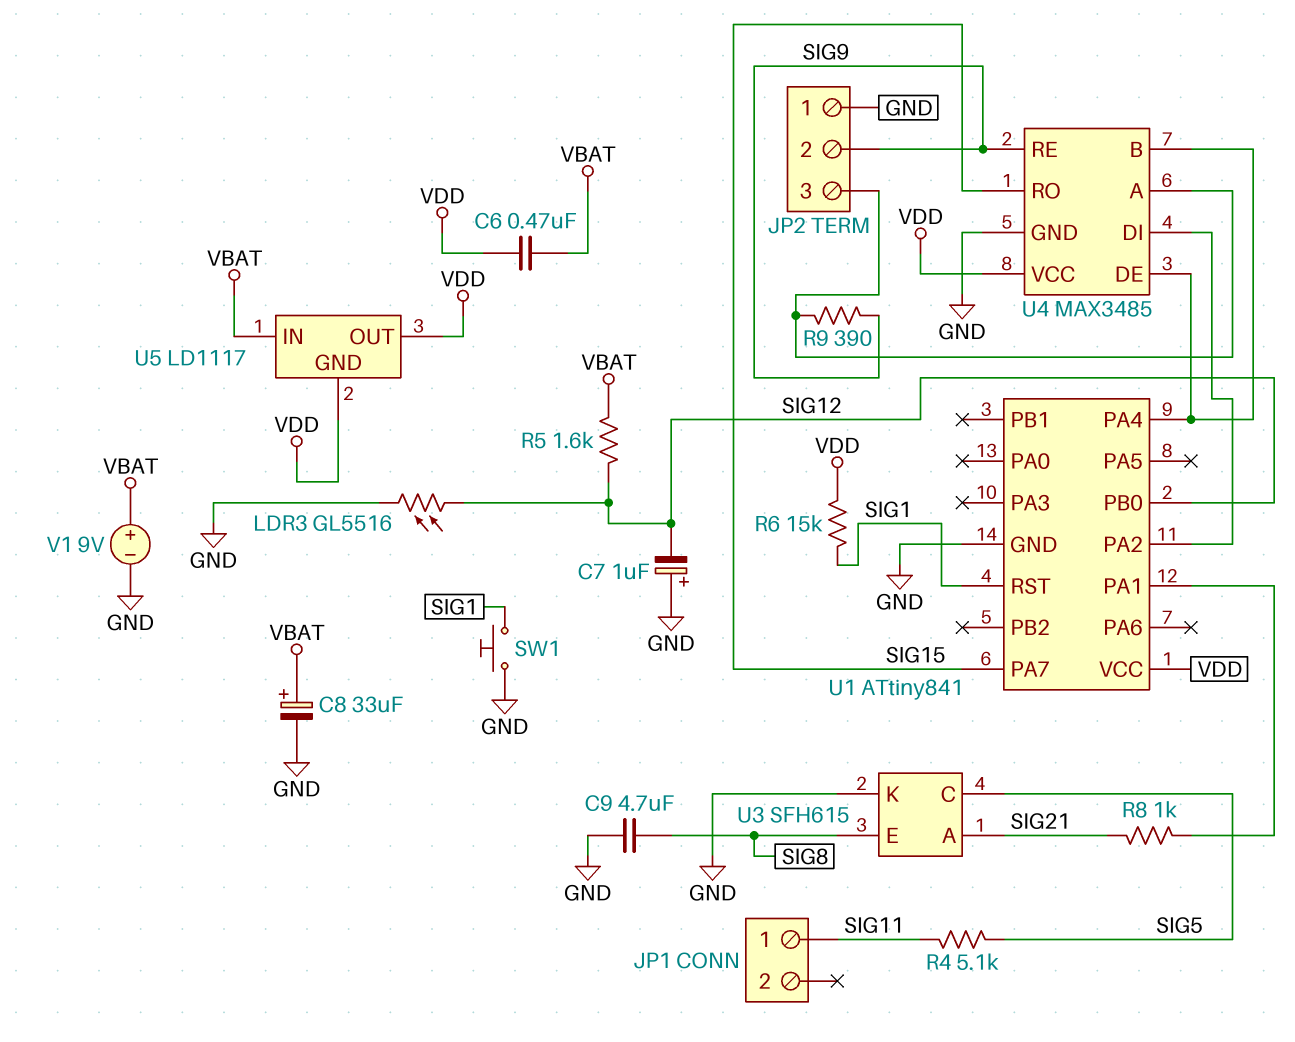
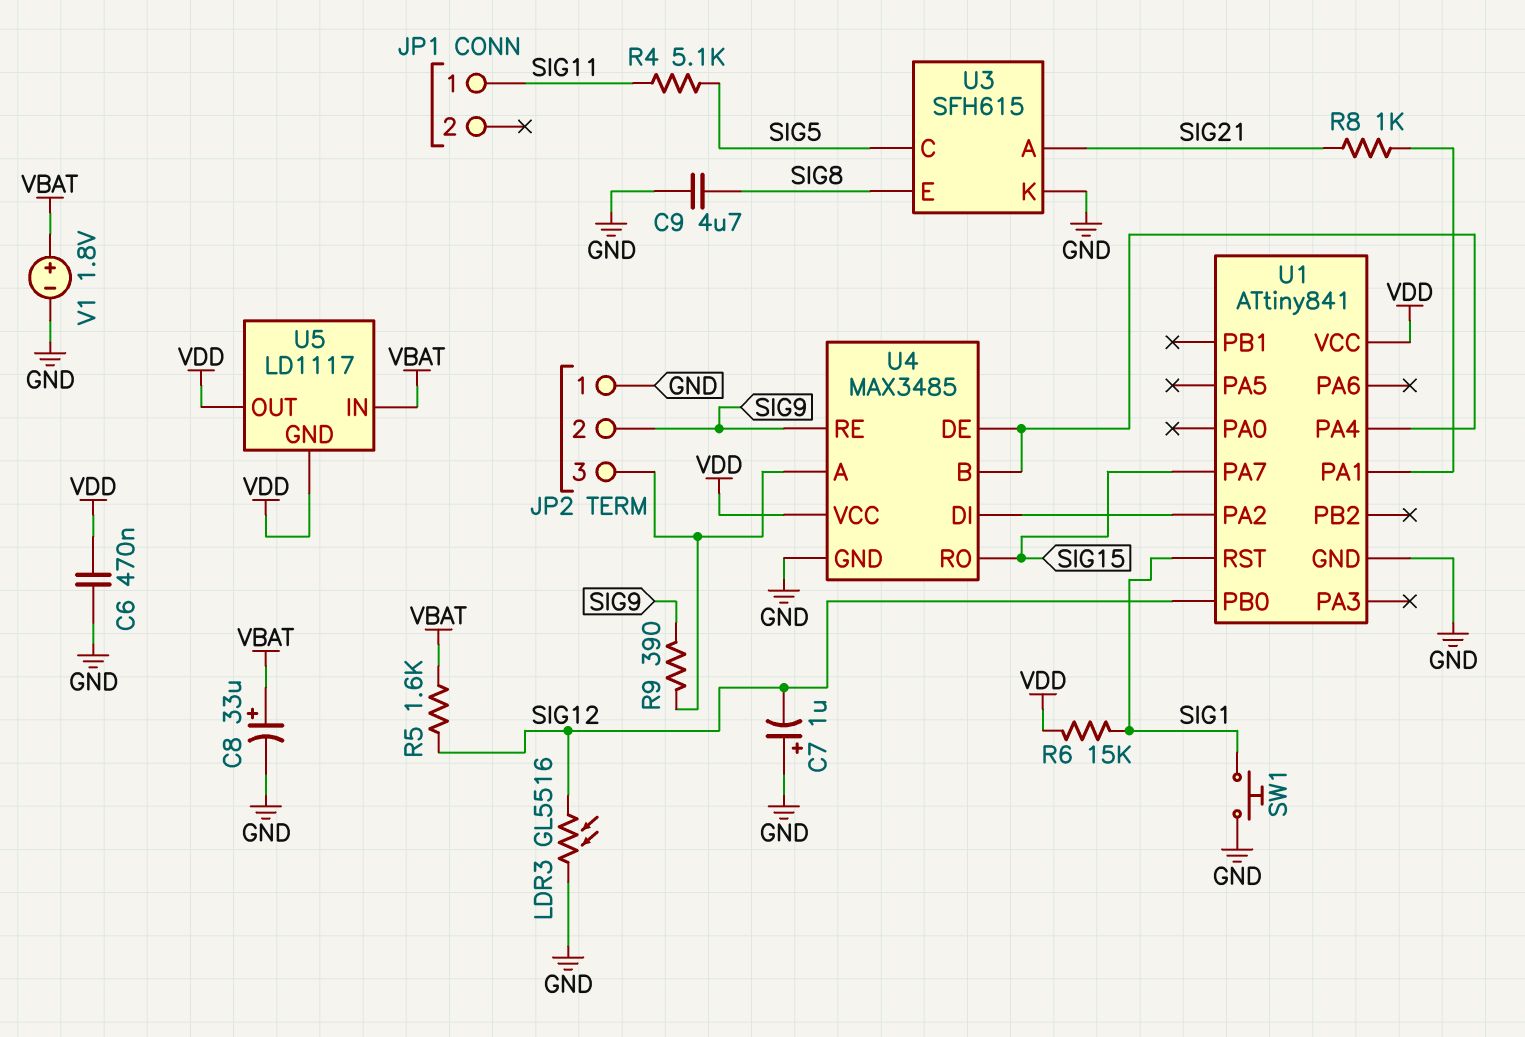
C6: 470nF (VBAT, VDD) -> 470nF (GND, VDD)
V1: 9V (plus VBAT, minus GND) -> 1.8V (plus VBAT, minus GND)

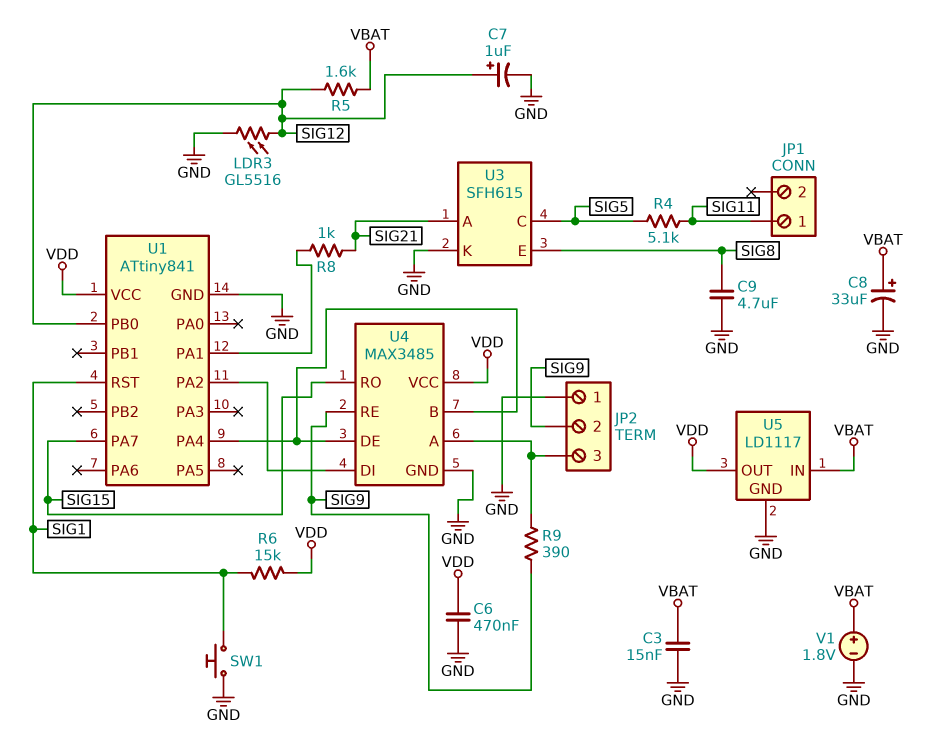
C3: none -> 15nF (GND, VBAT)
C7: 1uF (plus GND, minus SIG12) -> 1uF (plus SIG12, minus GND)
U5 pin GND: VDD -> GND

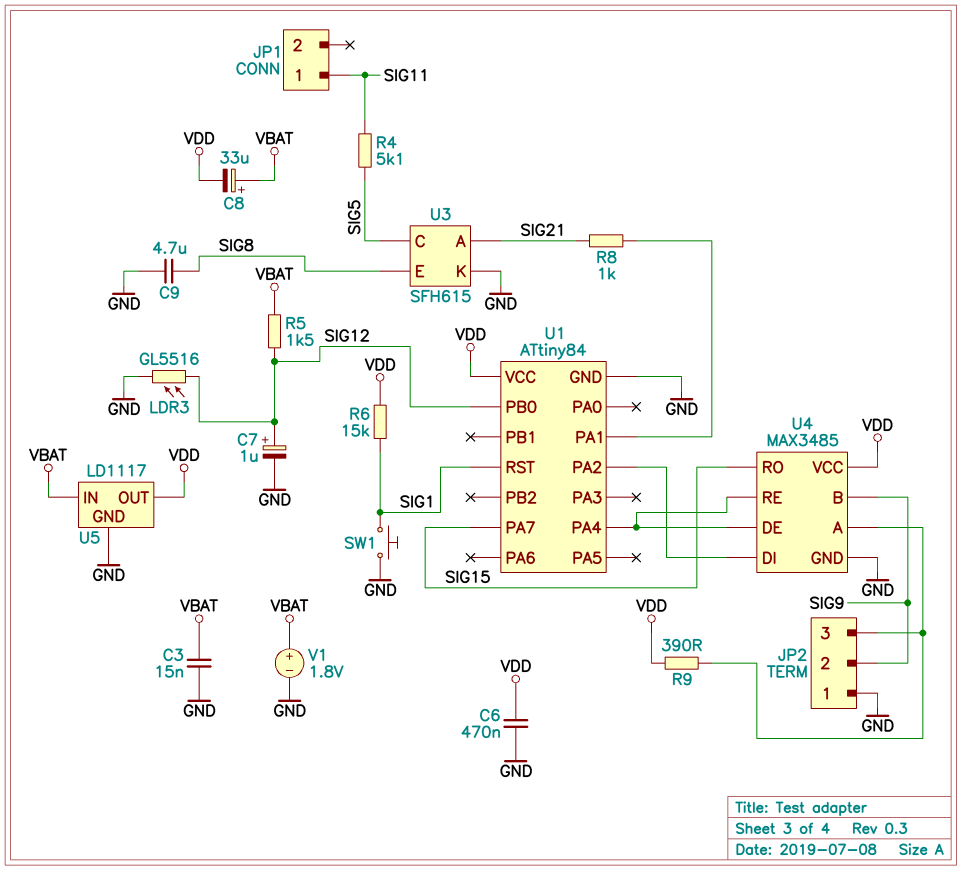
C8: 33uF (plus VBAT, minus GND) -> 33uF (plus VBAT, minus VDD)
R5: 1.6k (SIG12, VBAT) -> 1.5k (SIG12, VBAT)
R9: 390 (JP2/3, SIG9) -> 390 (JP2/3, VDD)
U1: ATtiny841 -> ATtiny84
U4 pin B: U1/PA4 -> SIG9
U4 pin RE: SIG9 -> U1/PA4

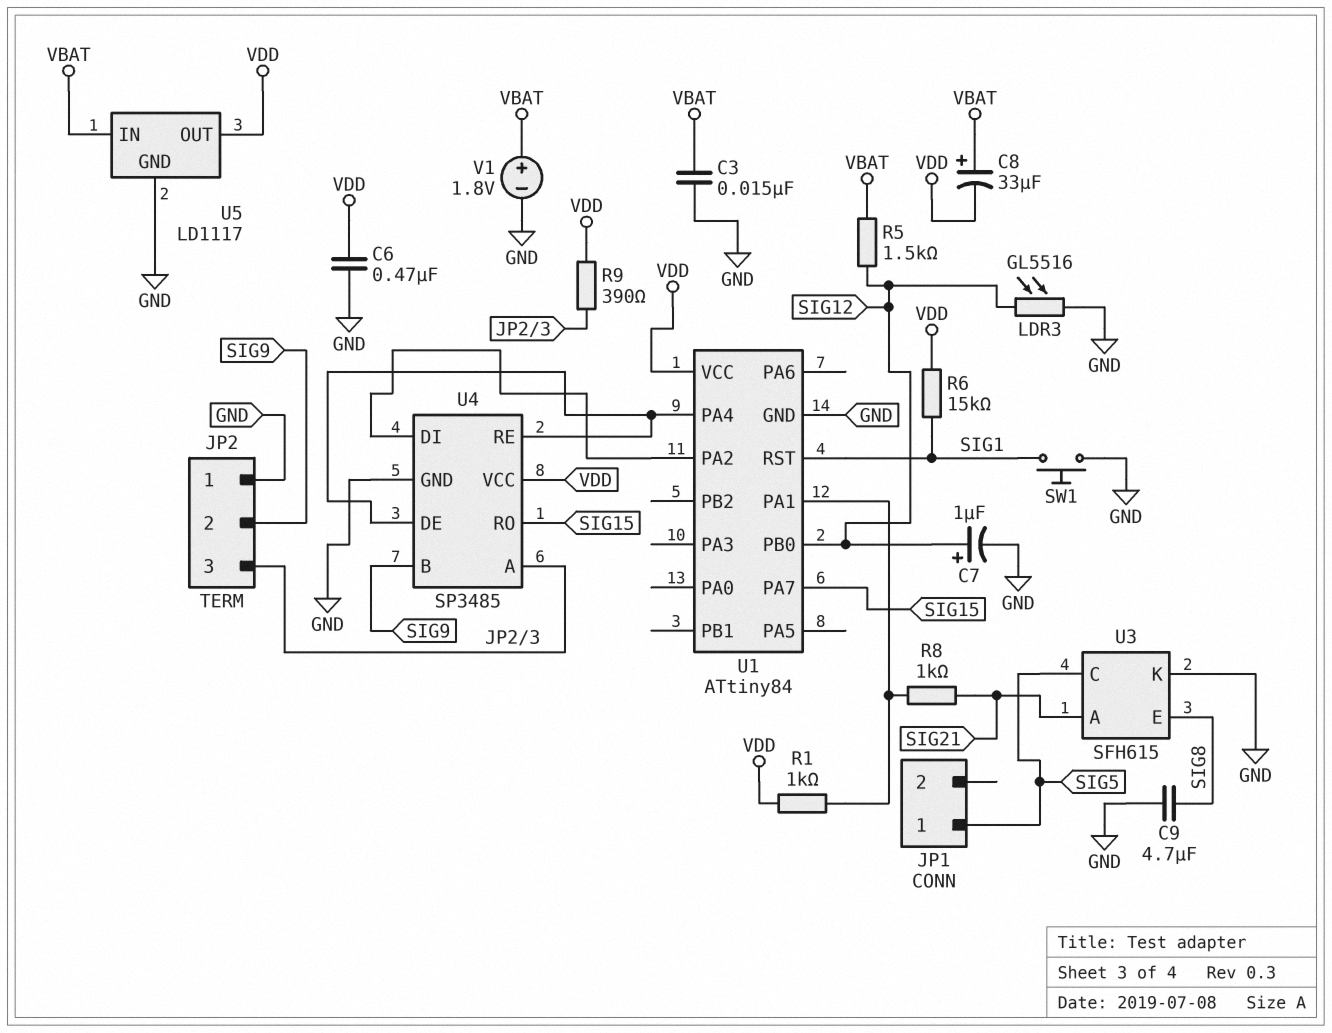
JP1 pin 1: SIG11 -> SIG5
R1: none -> 1k (U1/PA1, VDD)
R4: 5.1k (SIG5, SIG11) -> none
U4: MAX3485 -> SP3485

